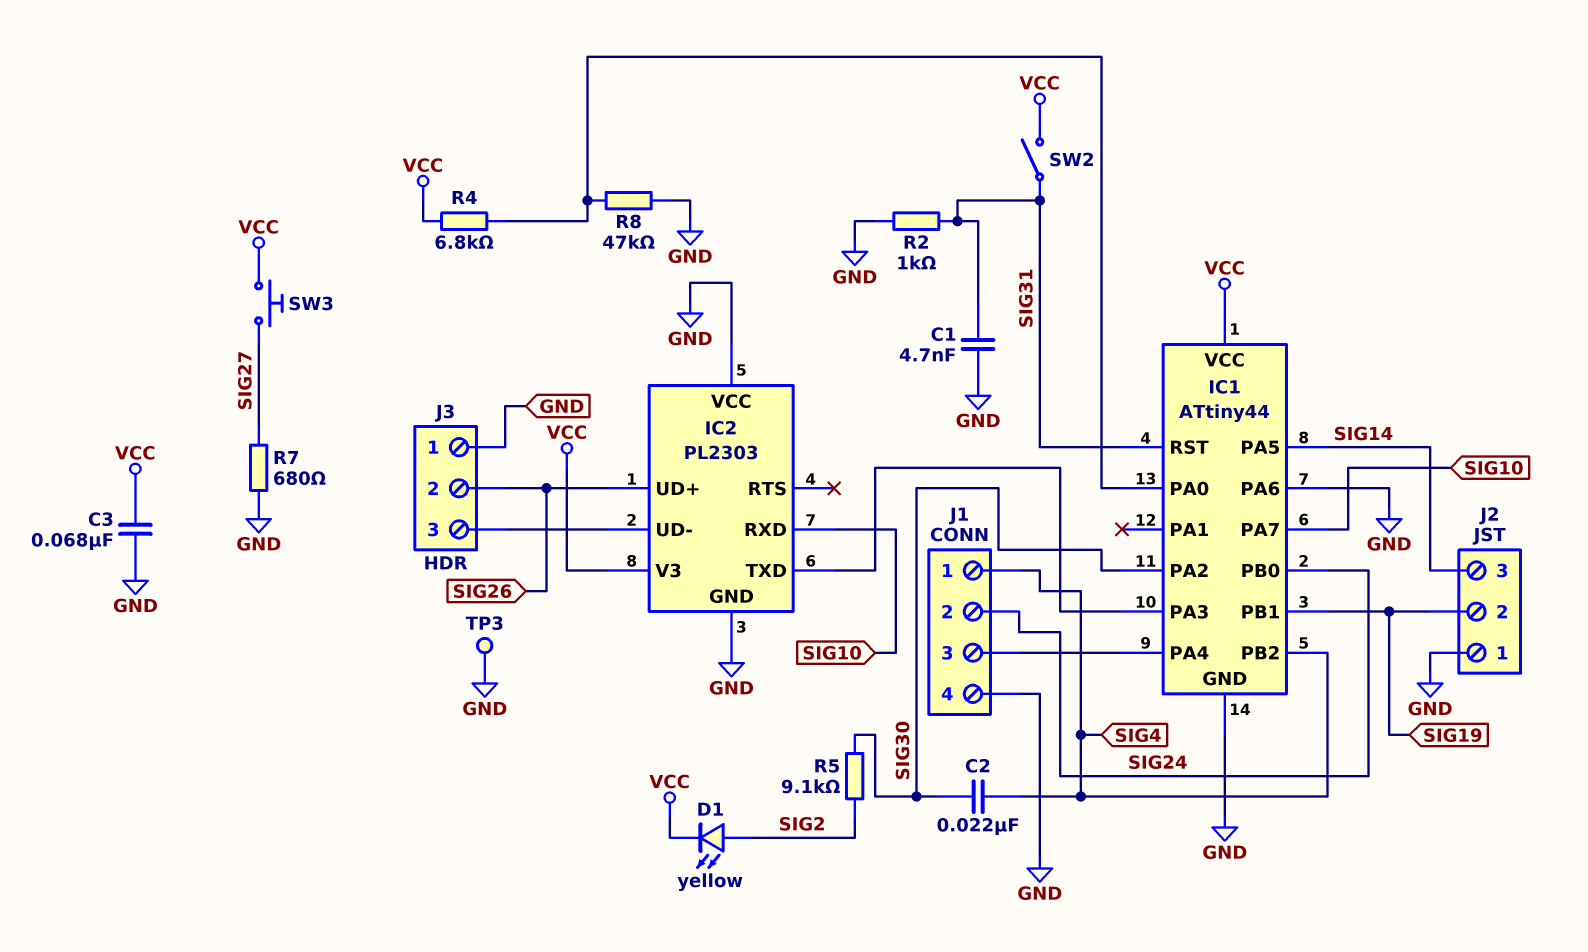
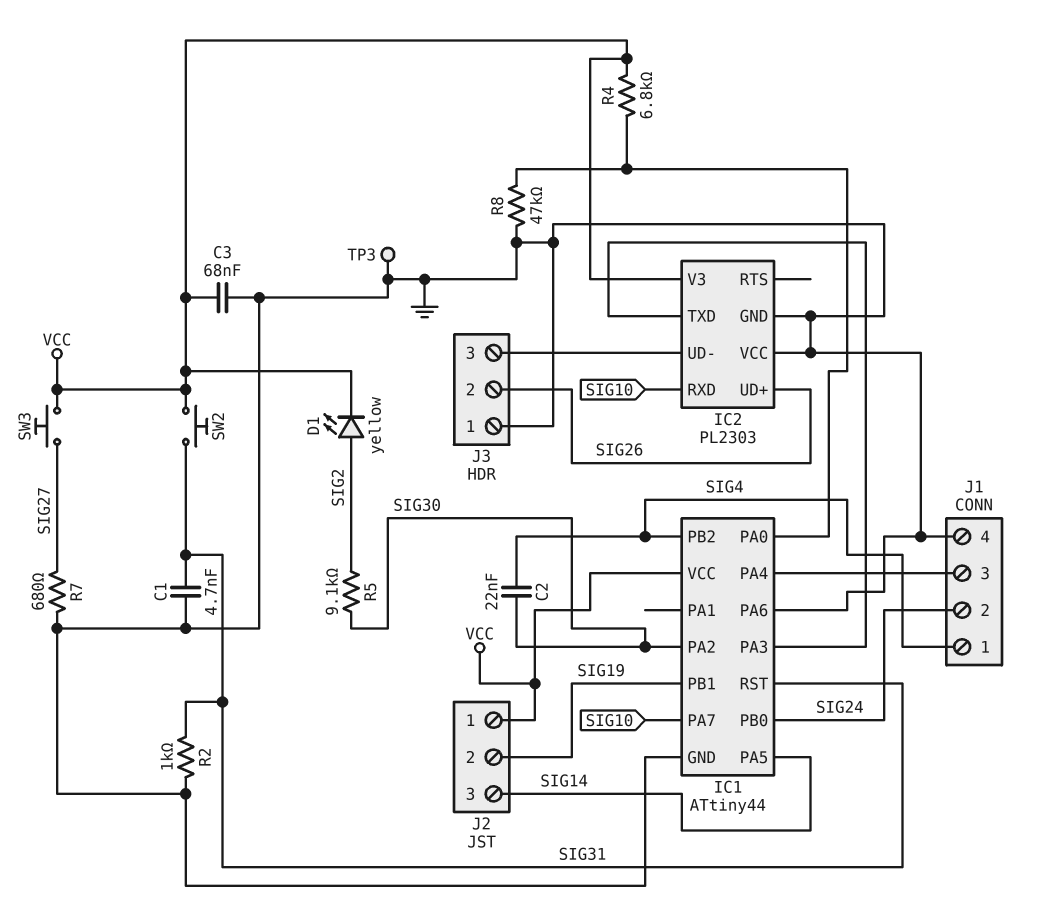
J2 pin 1: GND -> VCC
SW2: switch (SIG31, VCC) -> button (SIG31, VCC)

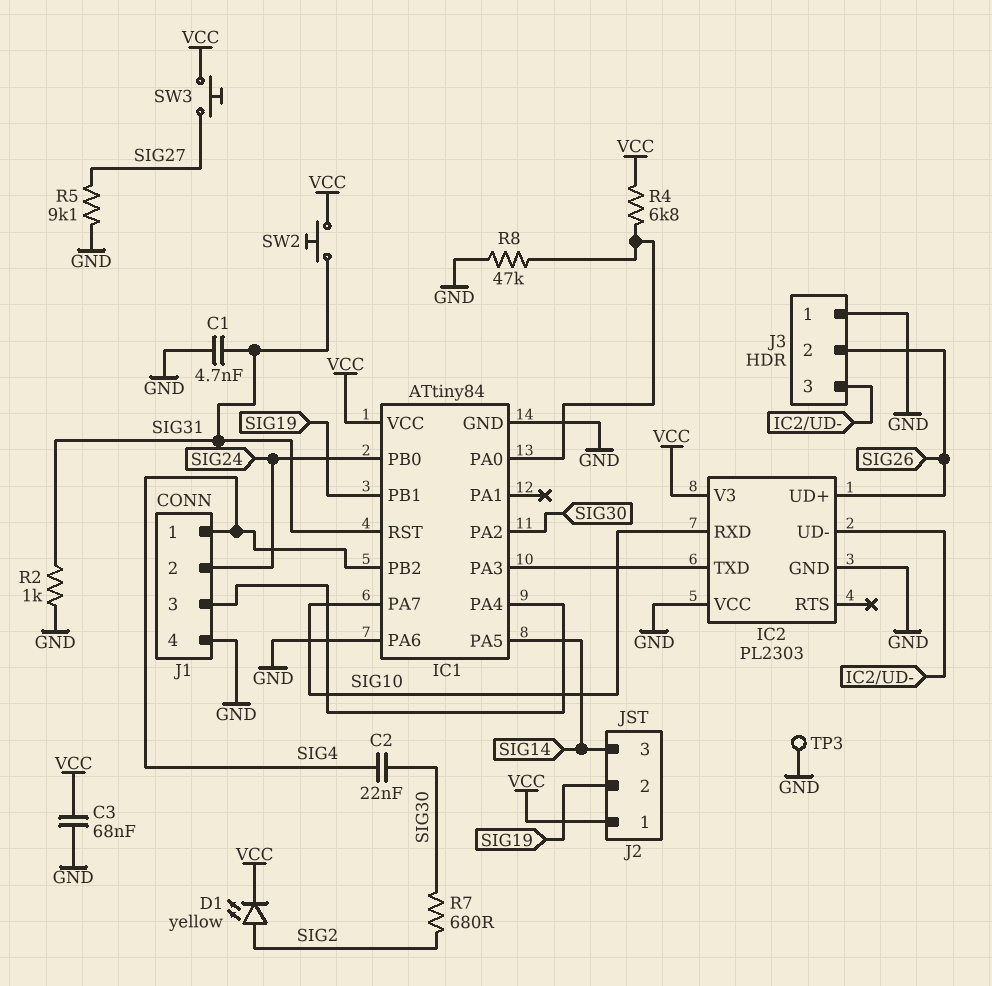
IC1: ATtiny44 -> ATtiny84
R5: 9.1k (SIG2, SIG30) -> 9.1k (GND, SIG27)
R7: 680 (GND, SIG27) -> 680 (SIG2, SIG30)

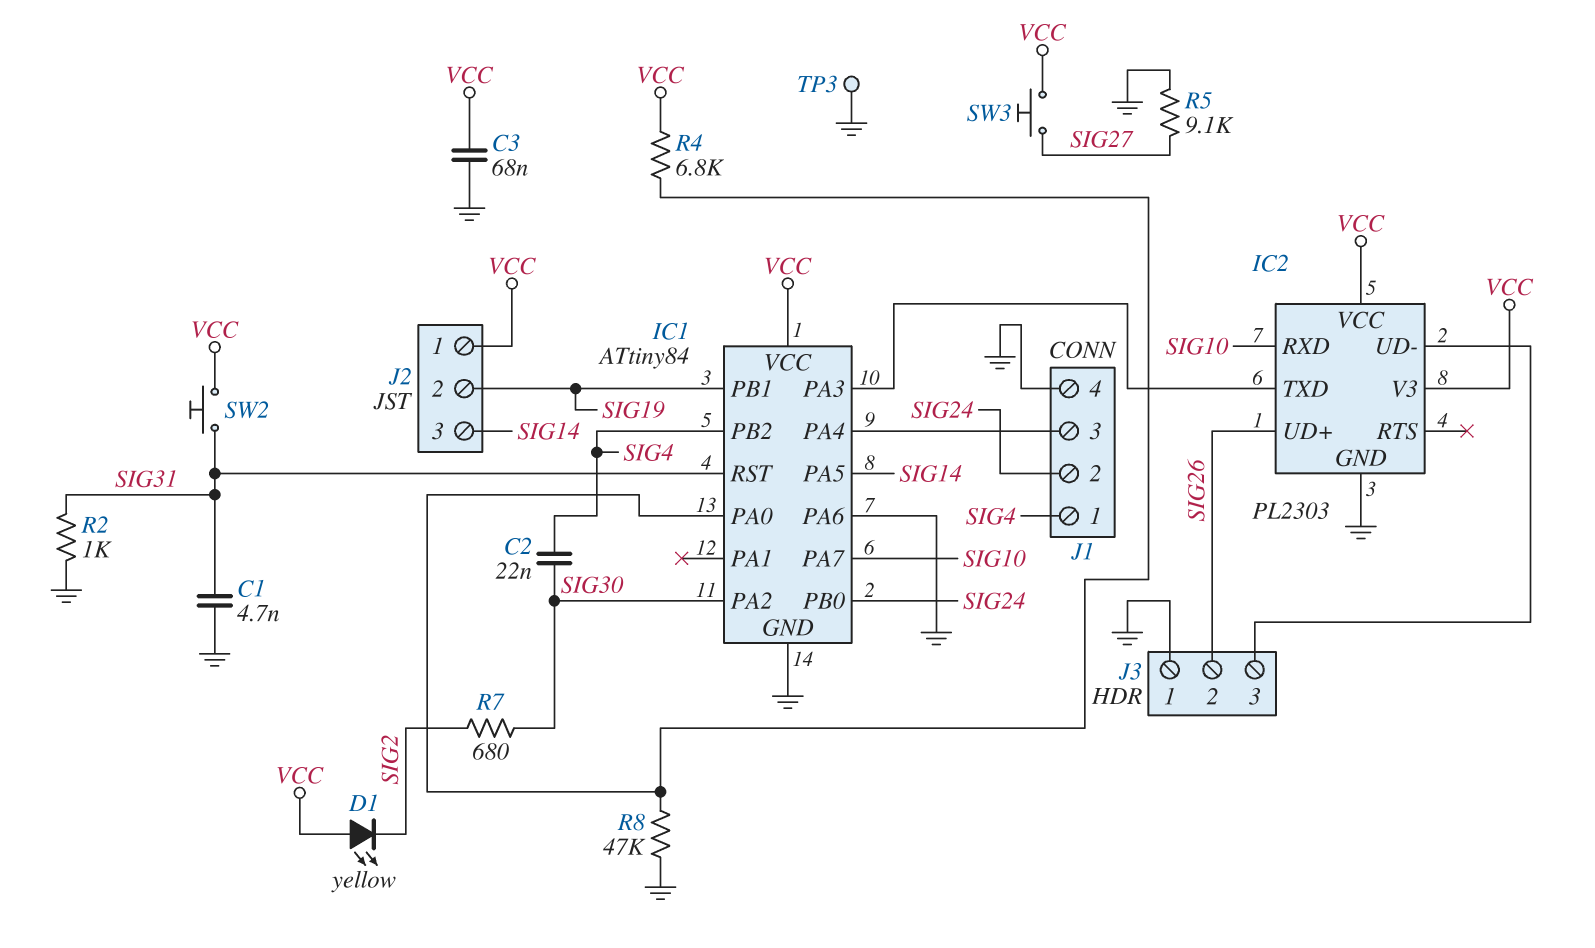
D1: LED yellow (A SIG2, K VCC) -> LED yellow (A VCC, K SIG2)
IC2 pin VCC: GND -> VCC

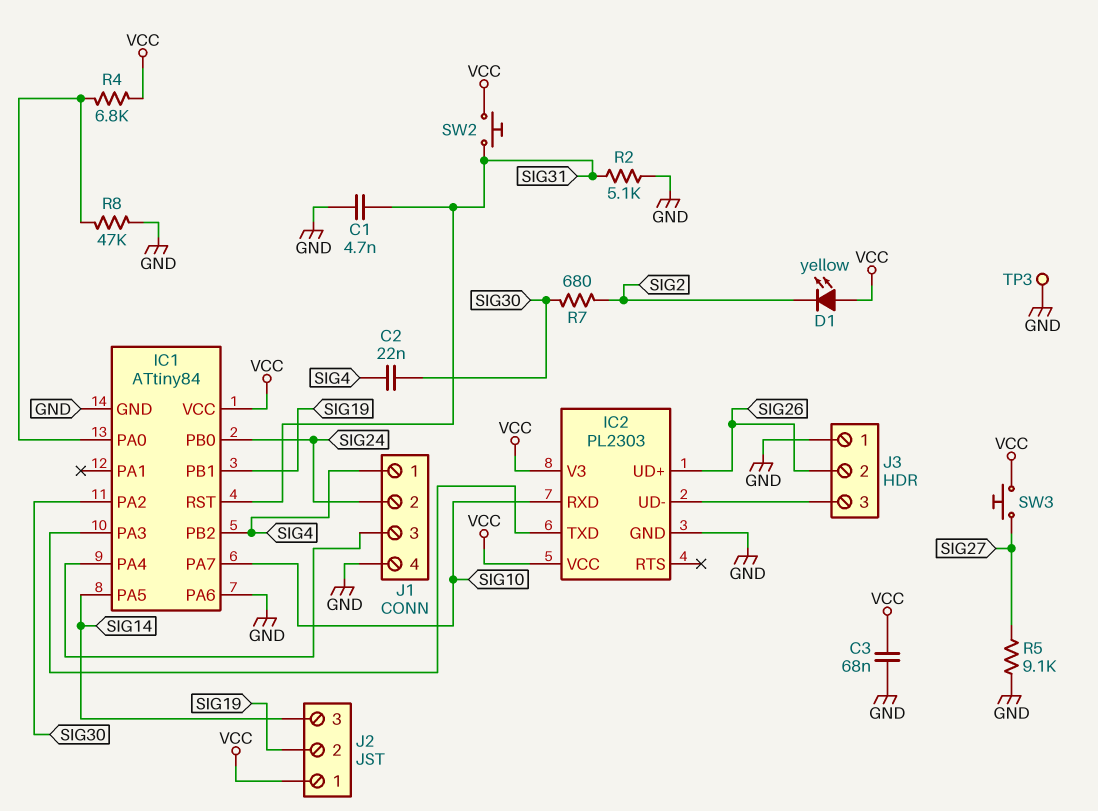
R2: 1k (GND, SIG31) -> 5.1k (GND, SIG31)

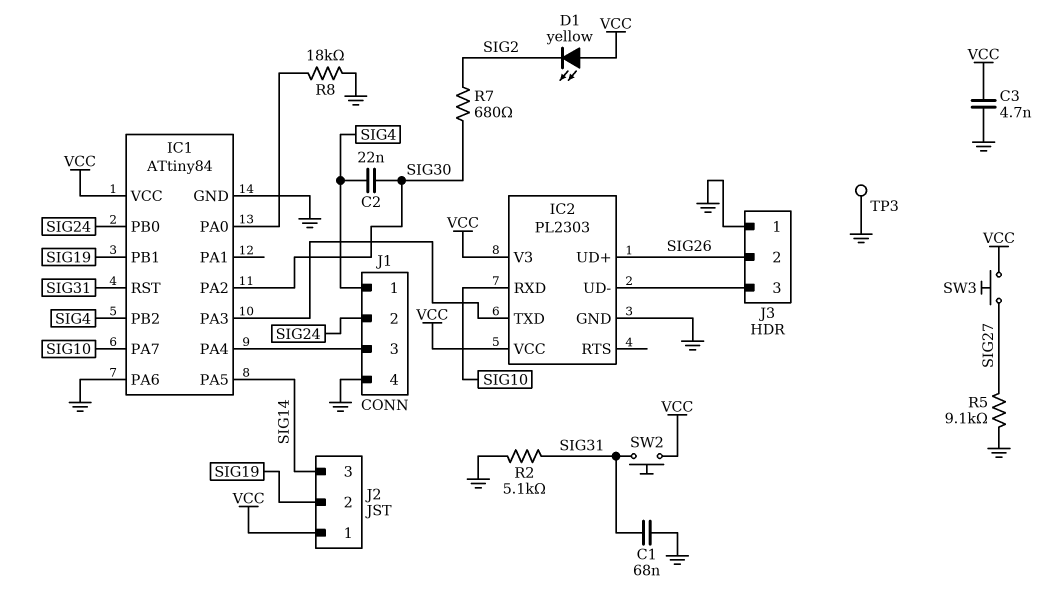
C1: 4.7nF (GND, SIG31) -> 68nF (GND, SIG31)
C3: 68nF (GND, VCC) -> 4.7nF (GND, VCC)
R4: 6.8k (IC1/PA0, VCC) -> none
R8: 47k (GND, IC1/PA0) -> 18k (GND, IC1/PA0)

